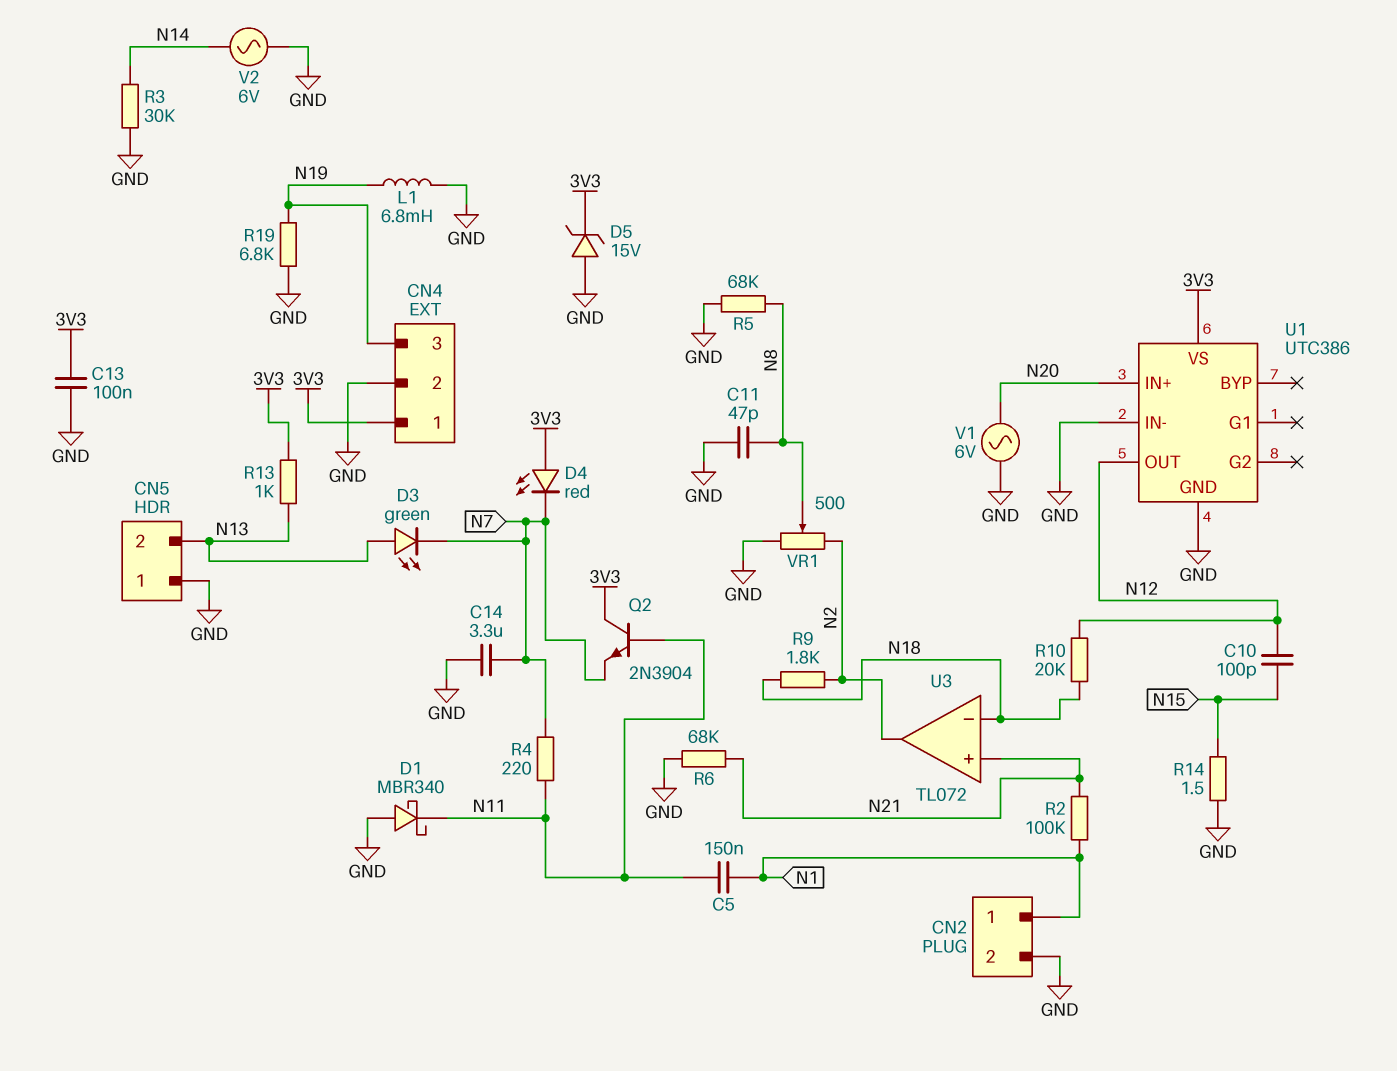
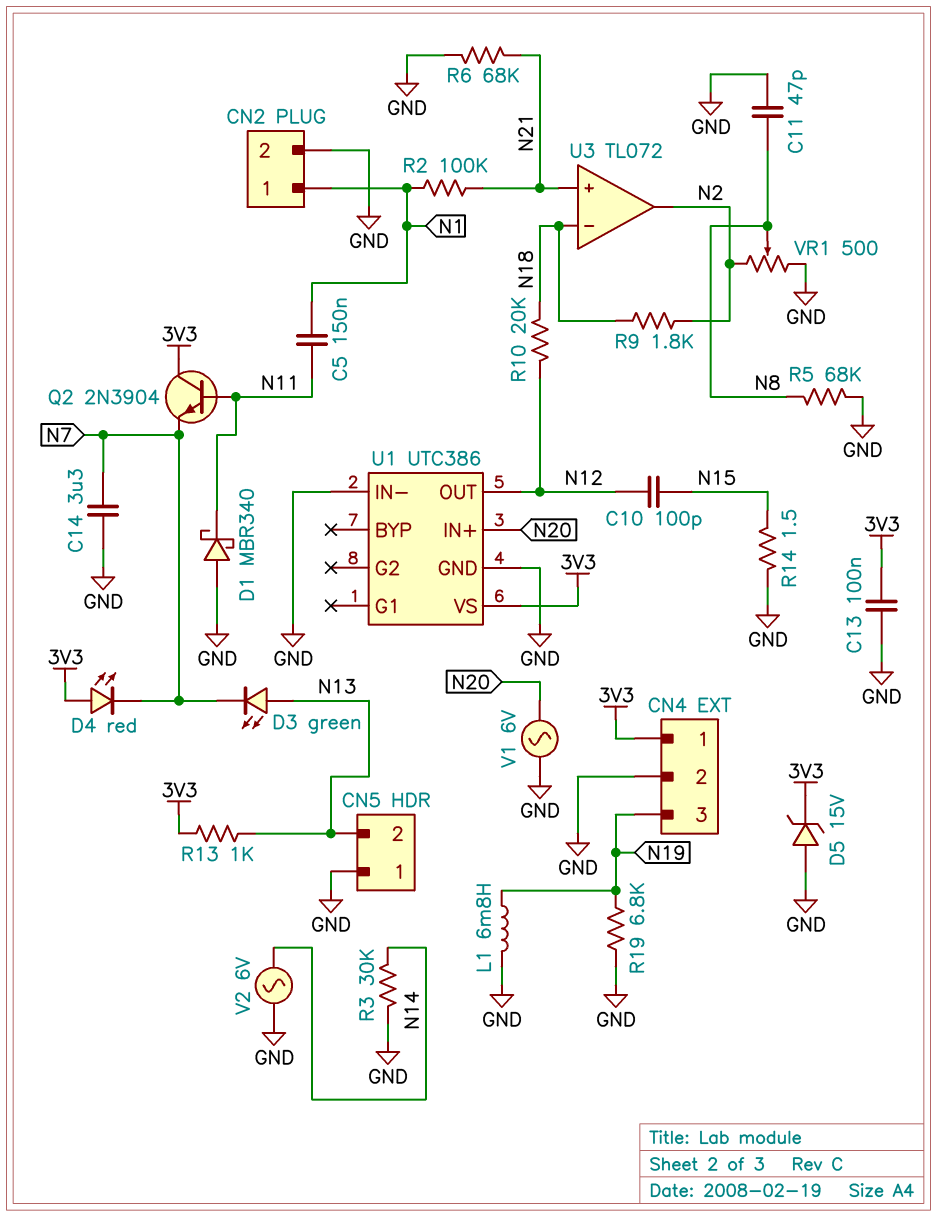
R4: 220 (N7, N11) -> none

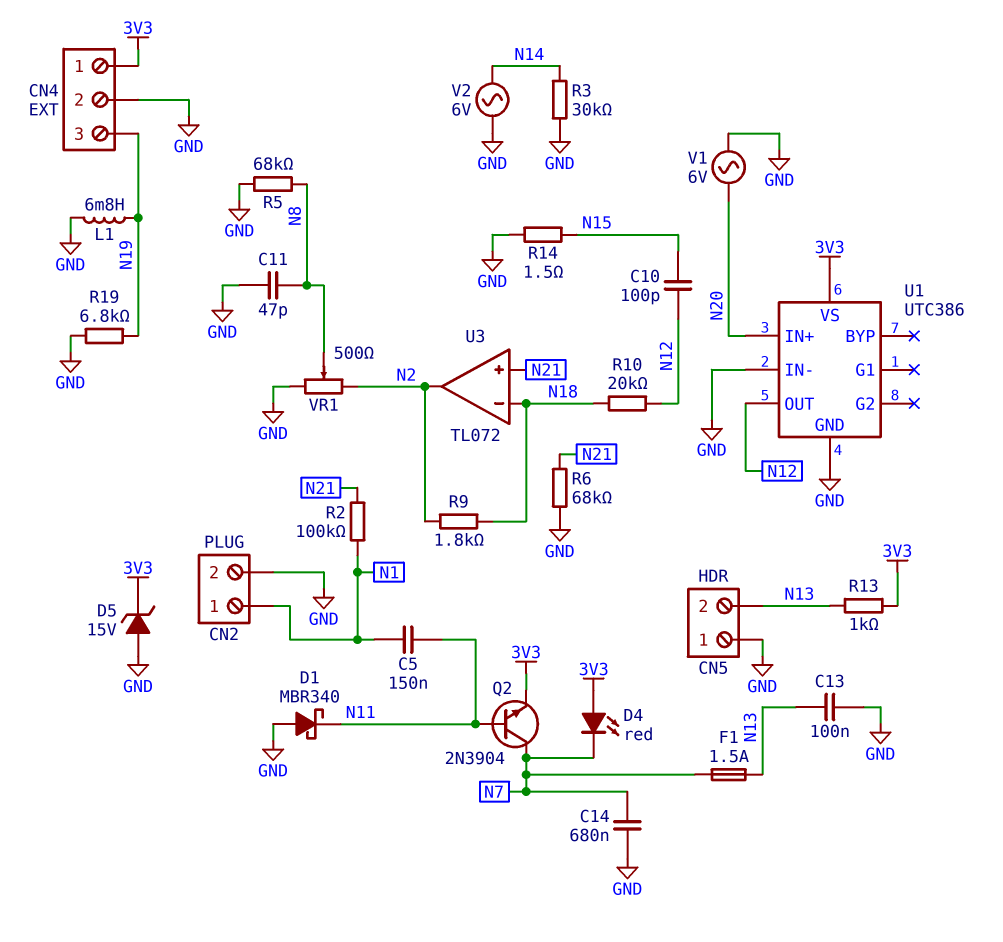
C13: 100nF (3V3, GND) -> 100nF (GND, N13)
C14: 3.3uF (GND, N7) -> 680nF (GND, N7)
D3: LED green (A N13, K N7) -> none
F1: none -> 1.5A (N7, N13)
Q2: NPN 2N3904 (B N11, C 3V3, E N7) -> NPN 2N3904 (B N11, C N7, E 3V3)

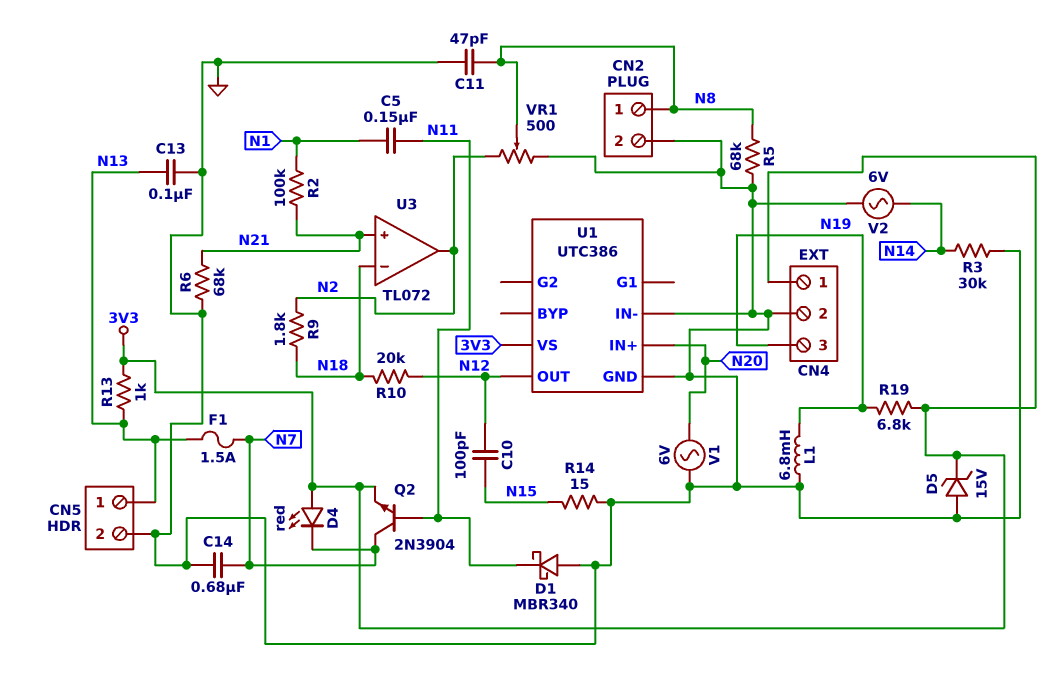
CN2 pin 1: N1 -> N8
CN5 pin 1: GND -> N13
CN5 pin 2: N13 -> GND
R14: 1.5 (GND, N15) -> 15 (GND, N15)
R19: 6.8k (GND, N19) -> 6.8k (3V3, N19)

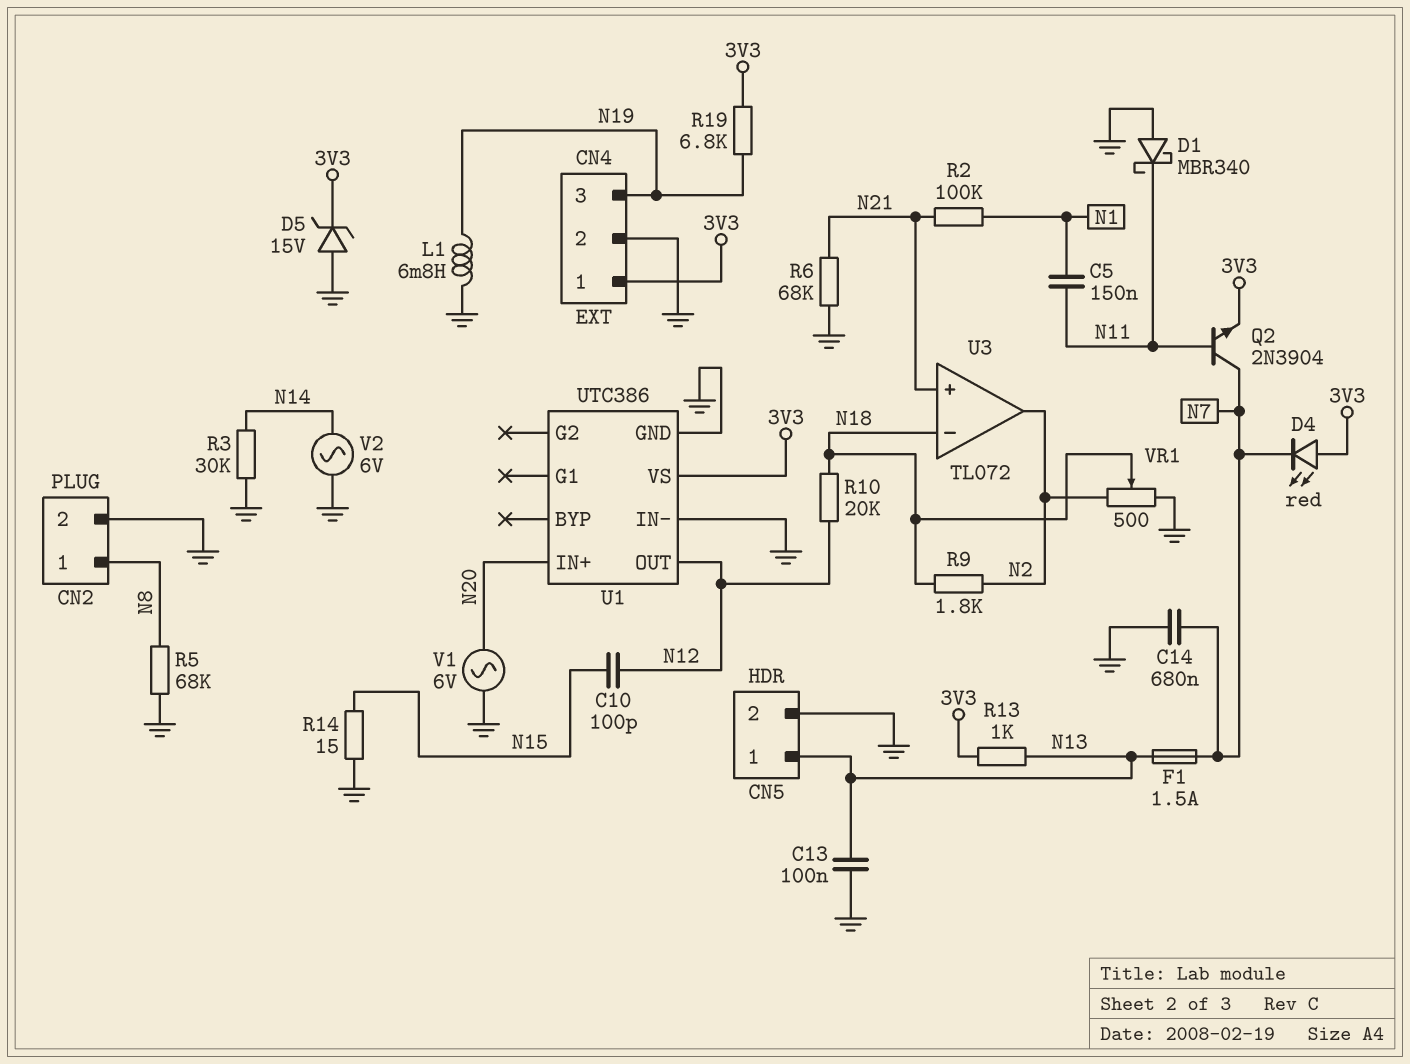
C11: 47pF (GND, N8) -> none
VR1: 500 (GND, N2, wiper N8) -> 500 (GND, N2, wiper N18)

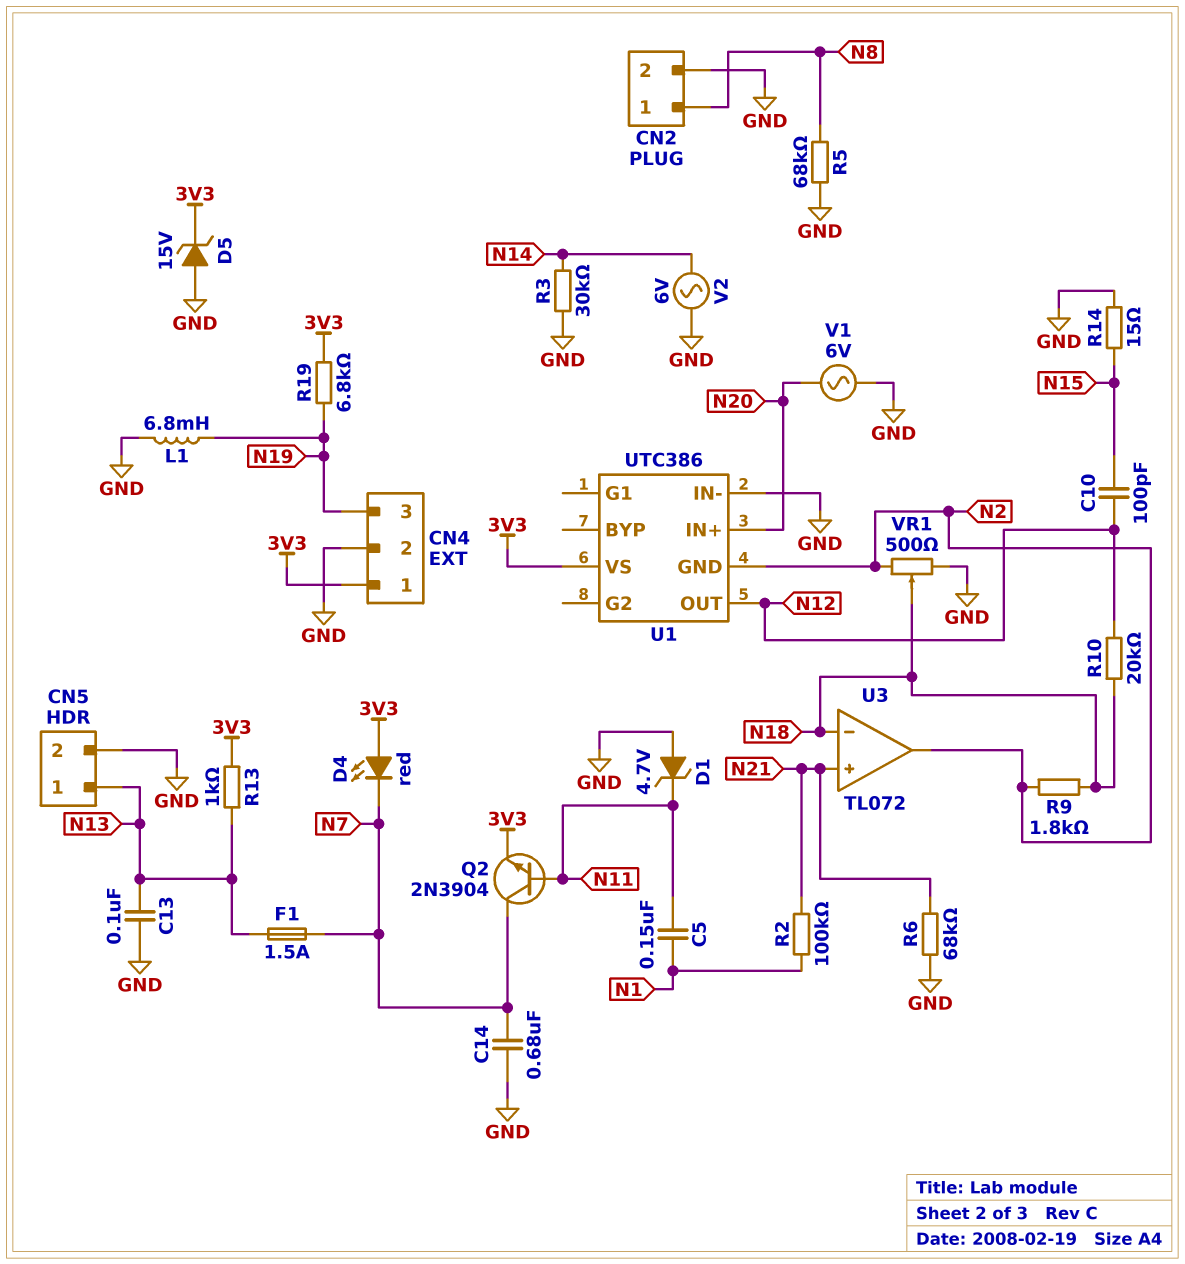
D1: schottky MBR340 (A GND, K N11) -> zener 4.7V (A GND, K N11)
U1 pin GND: GND -> N2

